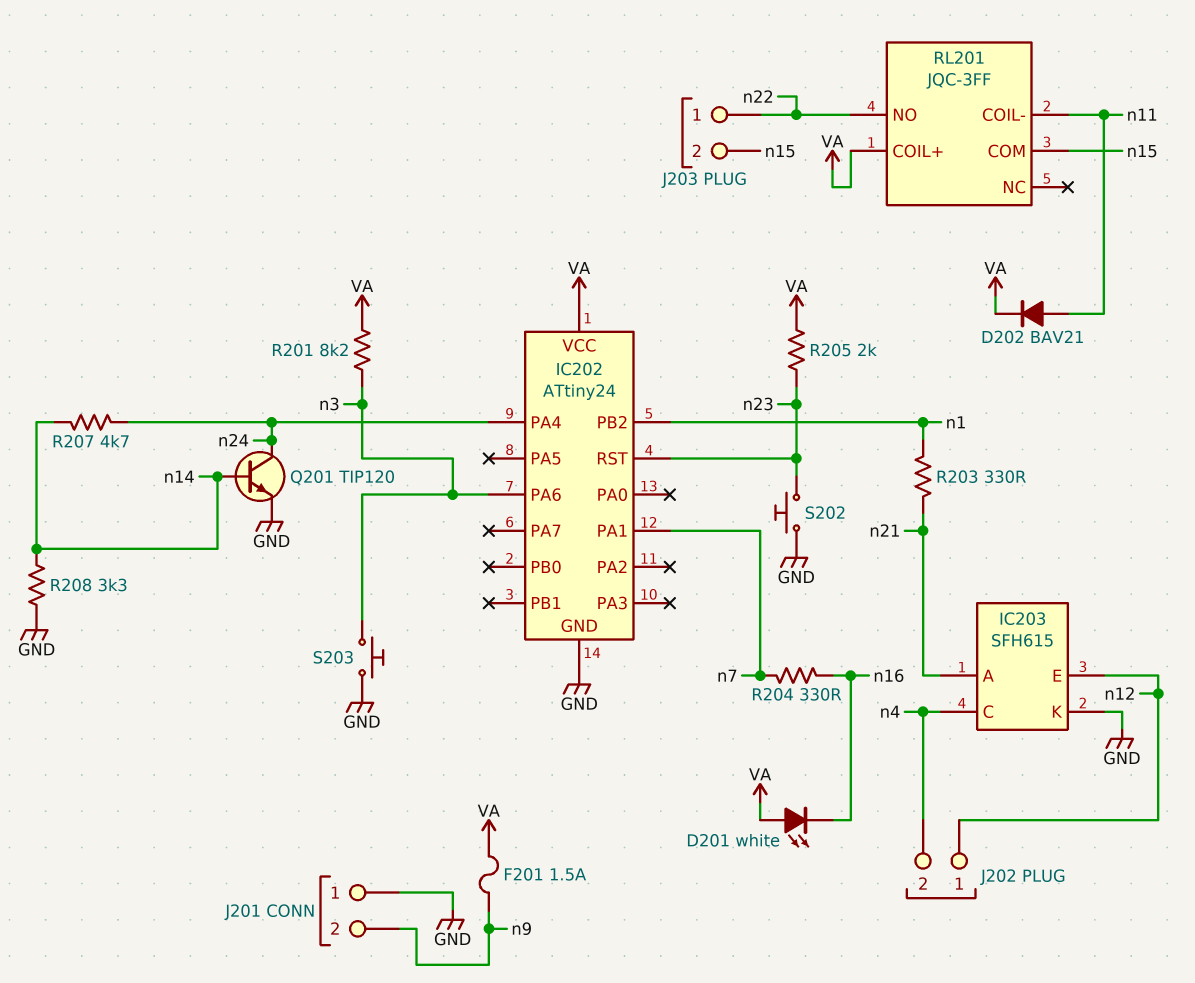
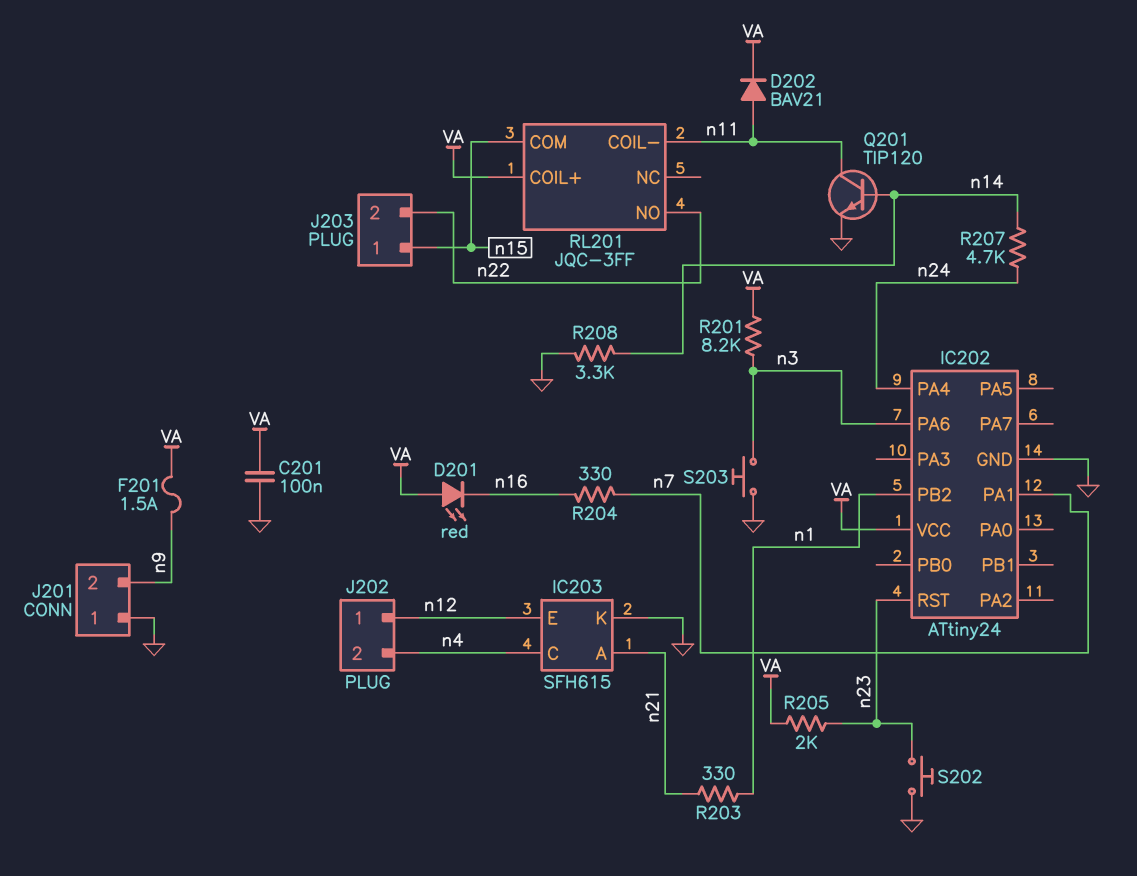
C201: none -> 100nF (GND, VA)
D201: LED white (A VA, K n16) -> LED red (A VA, K n16)
J203 pin 1: n22 -> n15
J203 pin 2: n15 -> n22
Q201: NPN TIP120 (B n14, C n24, E GND) -> NPN TIP120 (B n14, C n11, E GND)

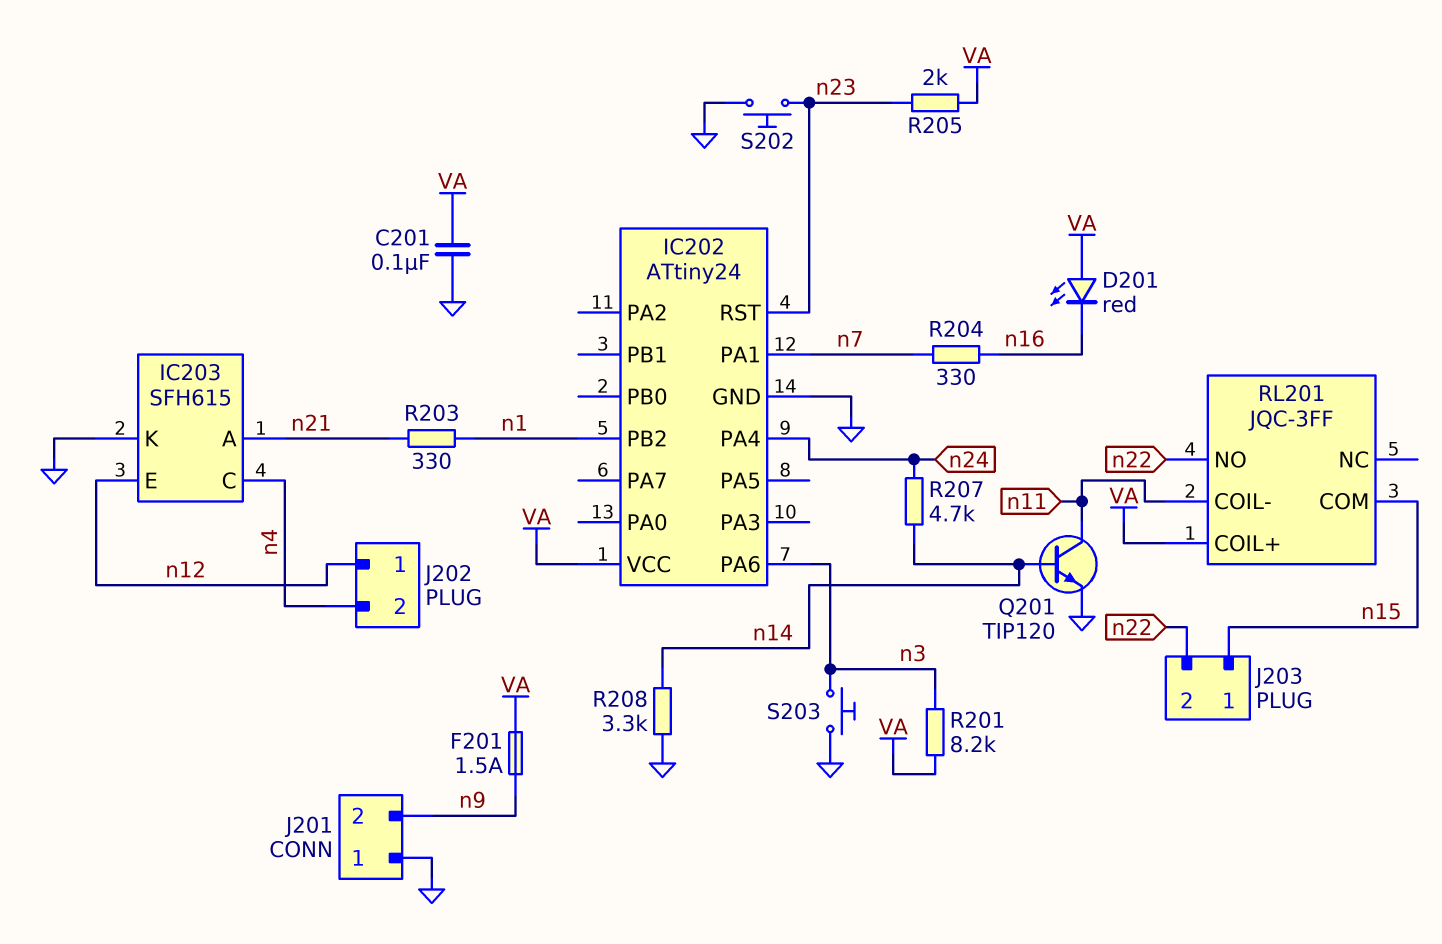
D202: diode BAV21 (A n11, K VA) -> none

